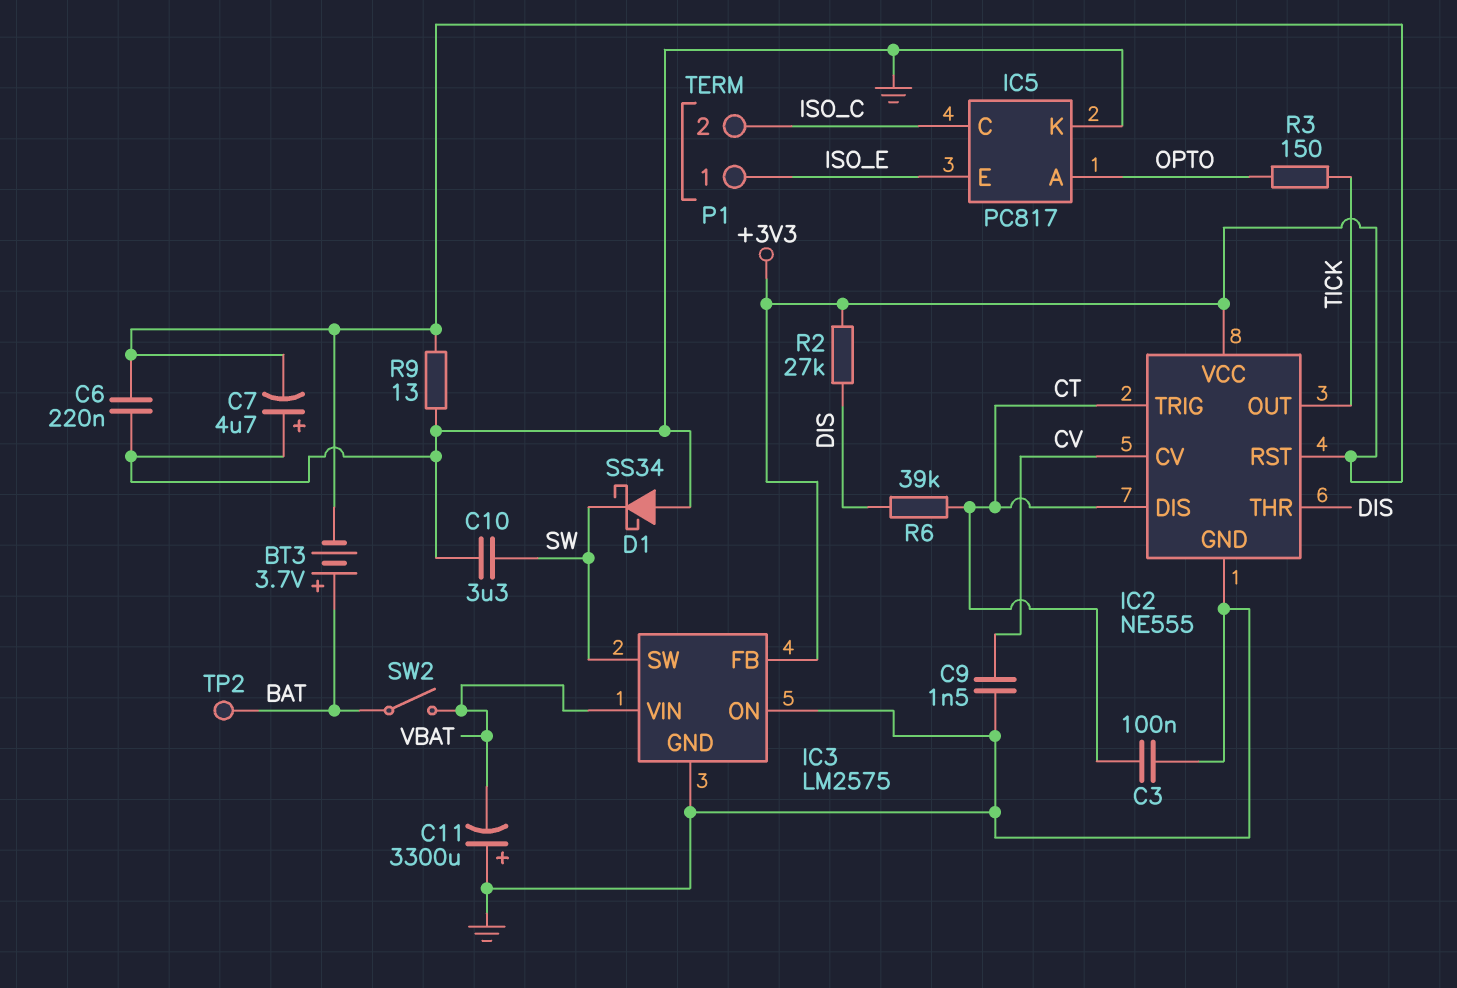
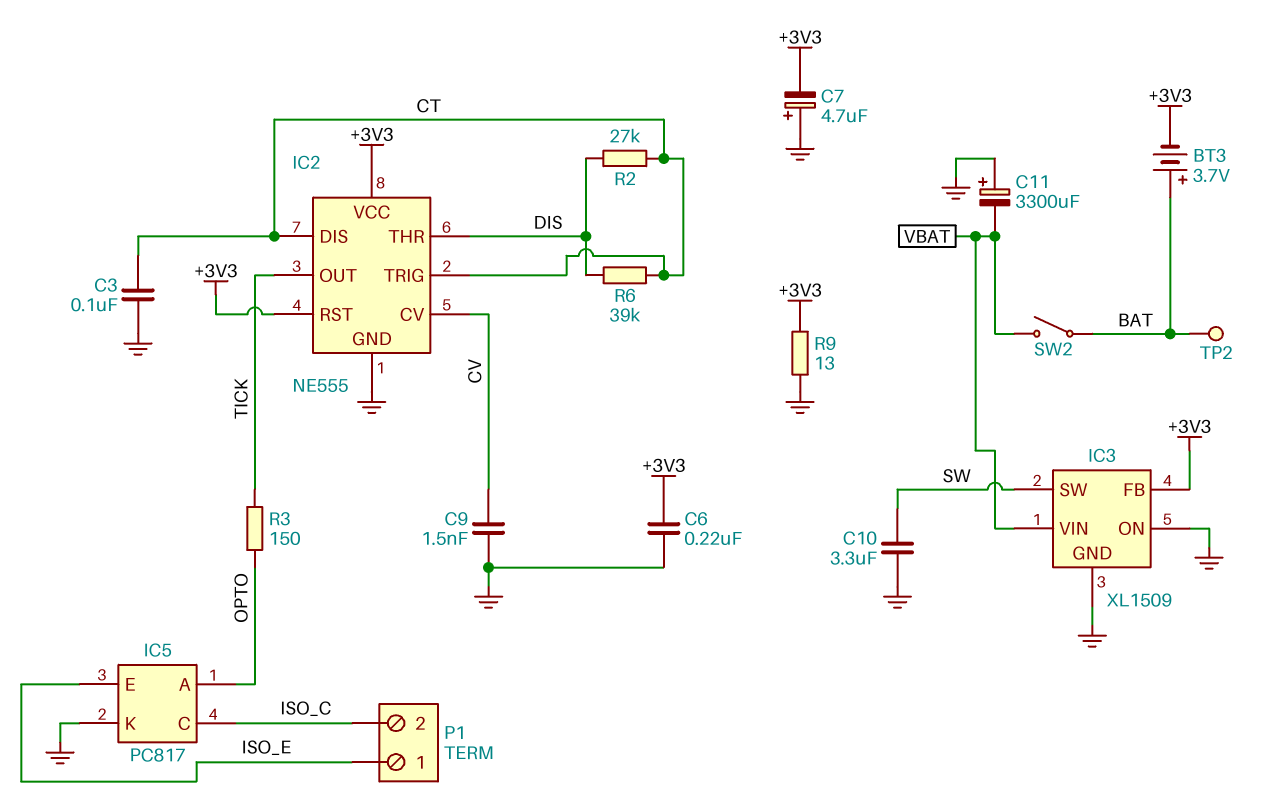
D1: schottky SS34 (A GND, K SW) -> none
IC3: LM2575 -> XL1509
R2: 27k (+3V3, DIS) -> 27k (CT, DIS)

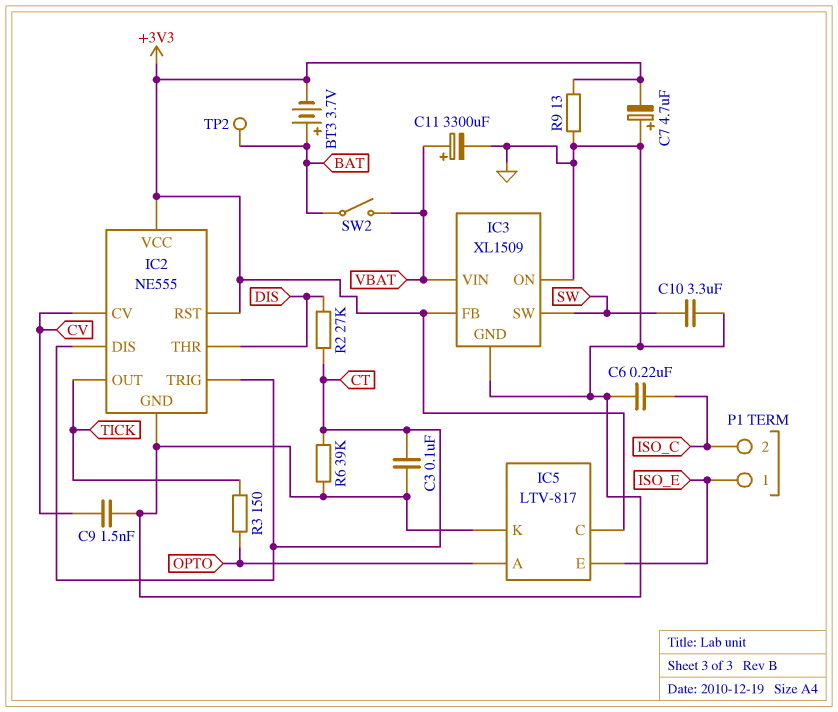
C6: 220nF (+3V3, GND) -> 220nF (GND, ISO_C)
C11: 3300uF (plus GND, minus VBAT) -> 3300uF (plus VBAT, minus GND)
IC5: PC817 -> LTV-817
IC5 pin C: ISO_C -> +3V3
R6: 39k (CT, DIS) -> 39k (CT, GND)

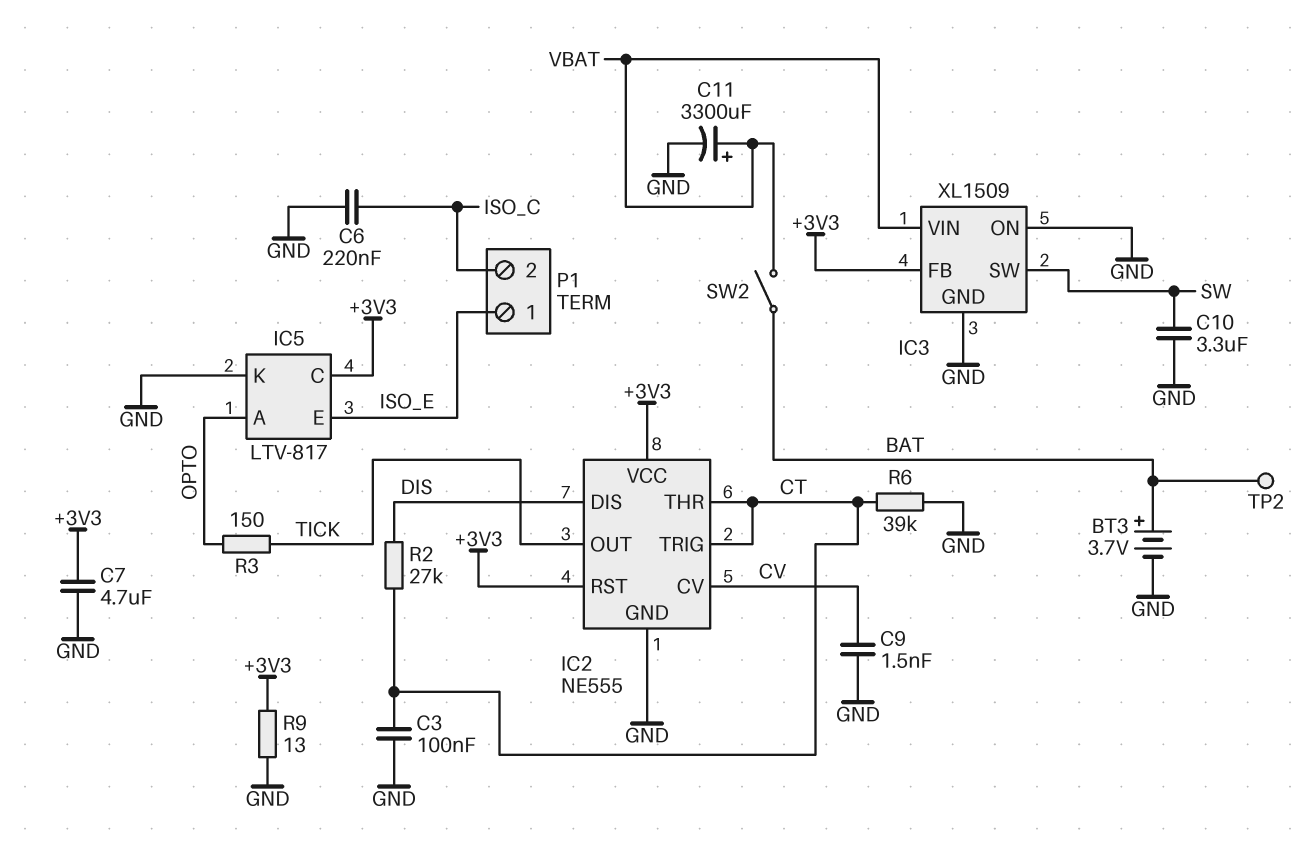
BT3: 3.7V (plus BAT, minus +3V3) -> 3.7V (plus BAT, minus GND)
C7: 4.7uF (plus GND, minus +3V3) -> 4.7uF (+3V3, GND)
IC2 pin DIS: CT -> DIS
IC2 pin THR: DIS -> CT

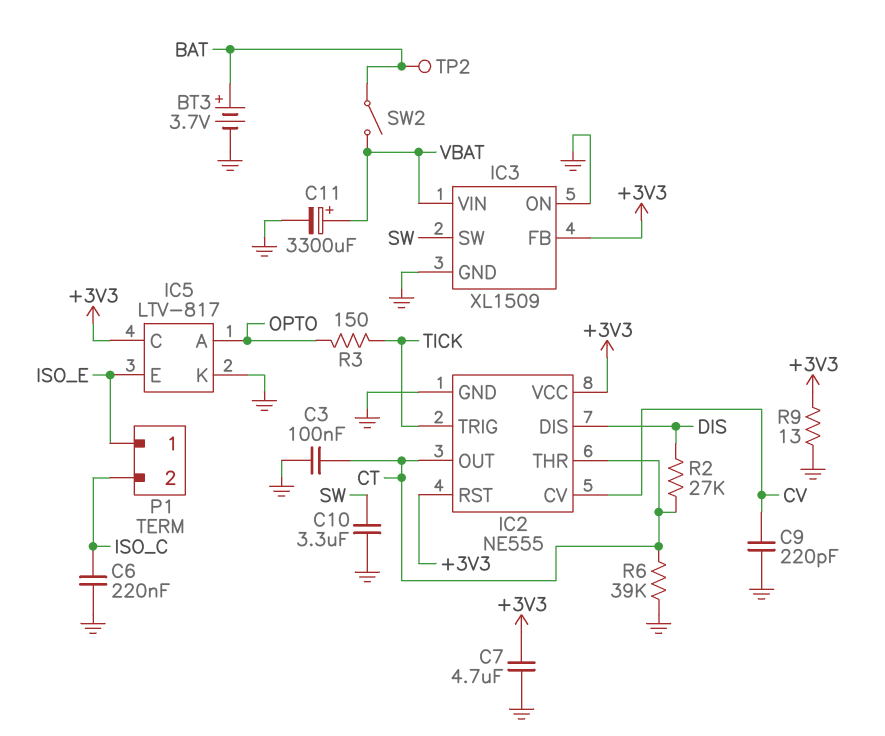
C9: 1.5nF (CV, GND) -> 220pF (CV, GND)
IC2 pin OUT: TICK -> CT
IC2 pin TRIG: CT -> TICK

